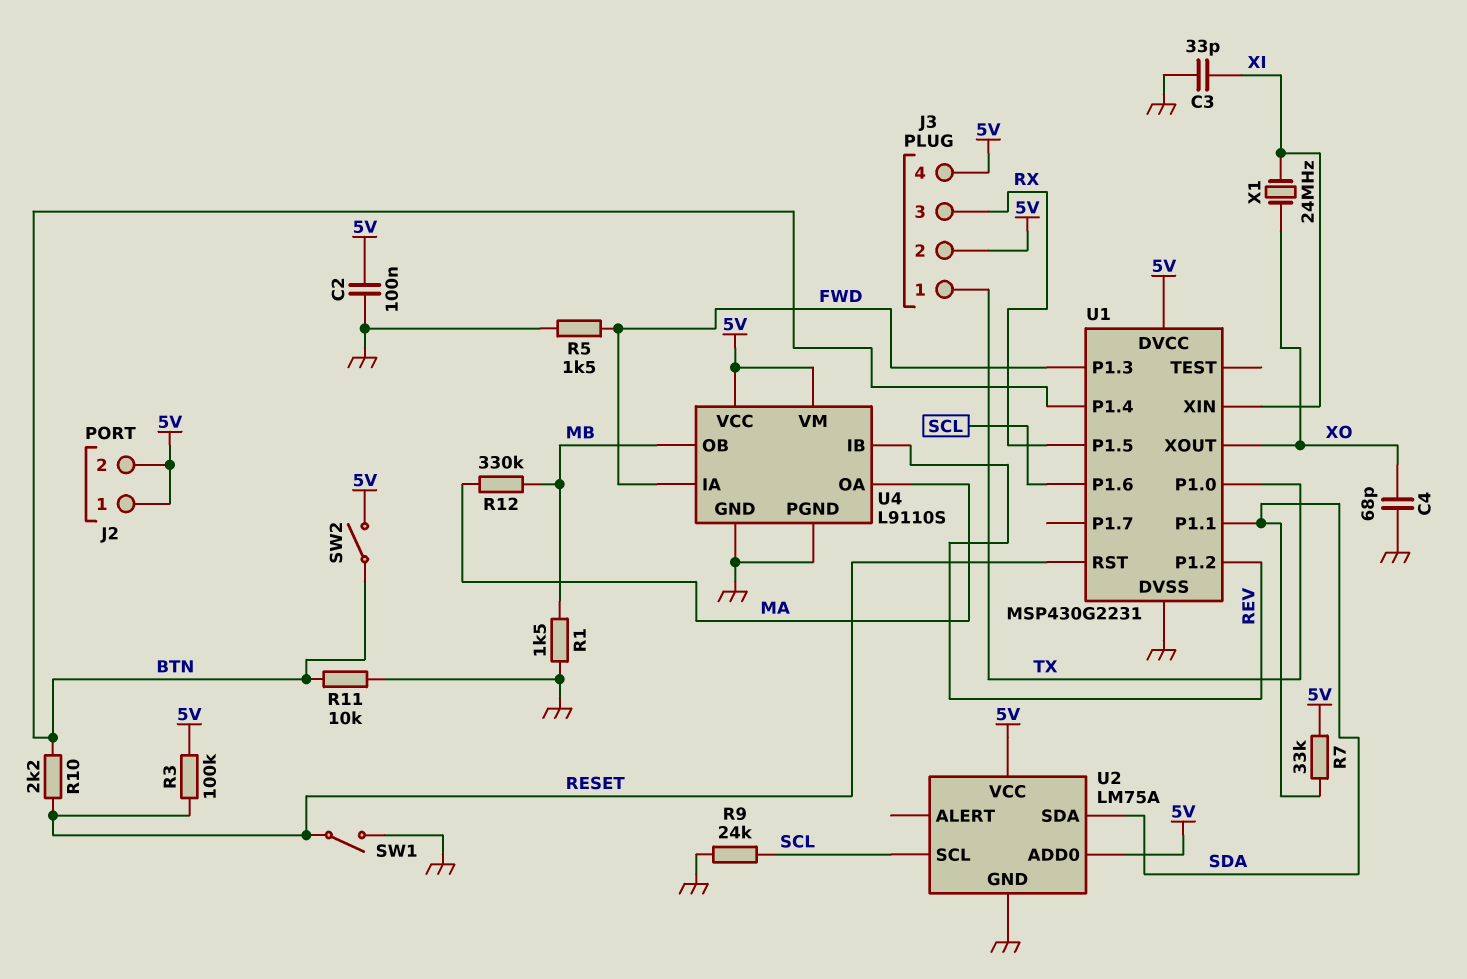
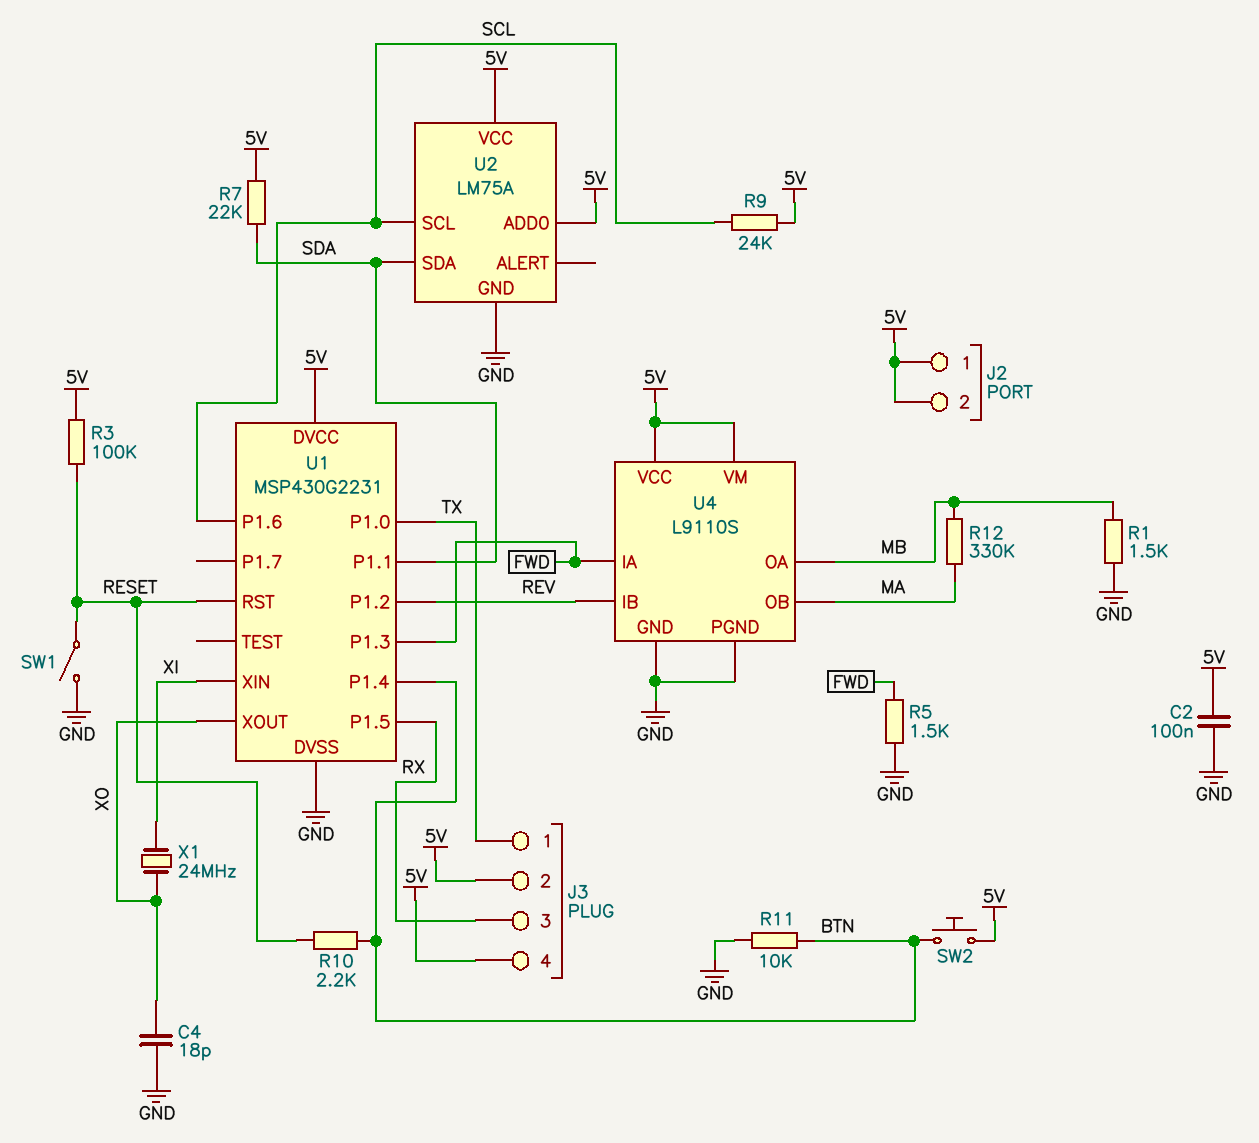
C3: 33pF (GND, XI) -> none
C4: 68pF (GND, XO) -> 18pF (GND, XO)
R7: 33k (5V, SDA) -> 22k (5V, SDA)
R9: 24k (GND, SCL) -> 24k (5V, SCL)
SW2: switch (5V, BTN) -> button (5V, BTN)
U4 pin OA: MA -> MB
U4 pin OB: MB -> MA

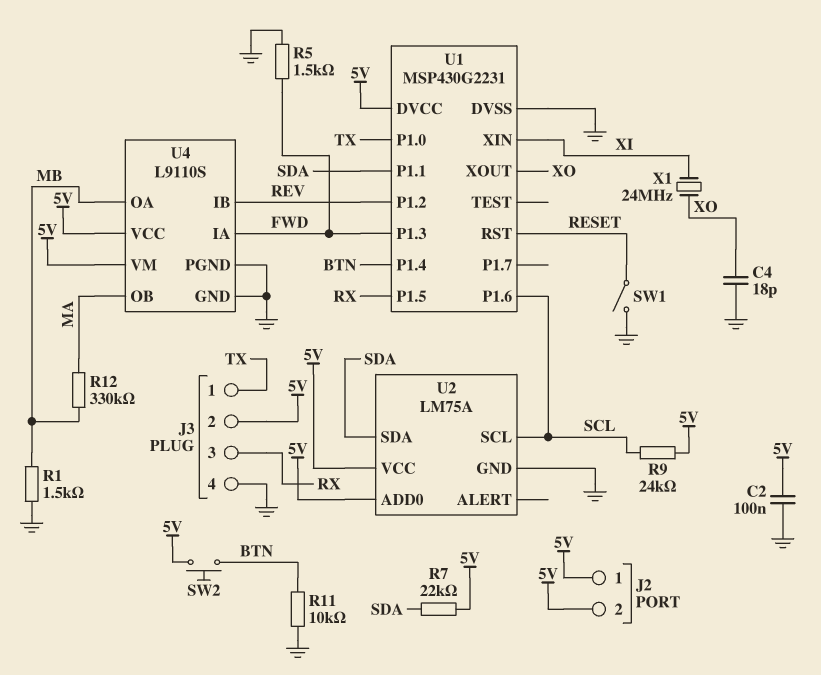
J3 pin 4: 5V -> GND
R3: 100k (5V, RESET) -> none
R10: 2.2k (BTN, RESET) -> none

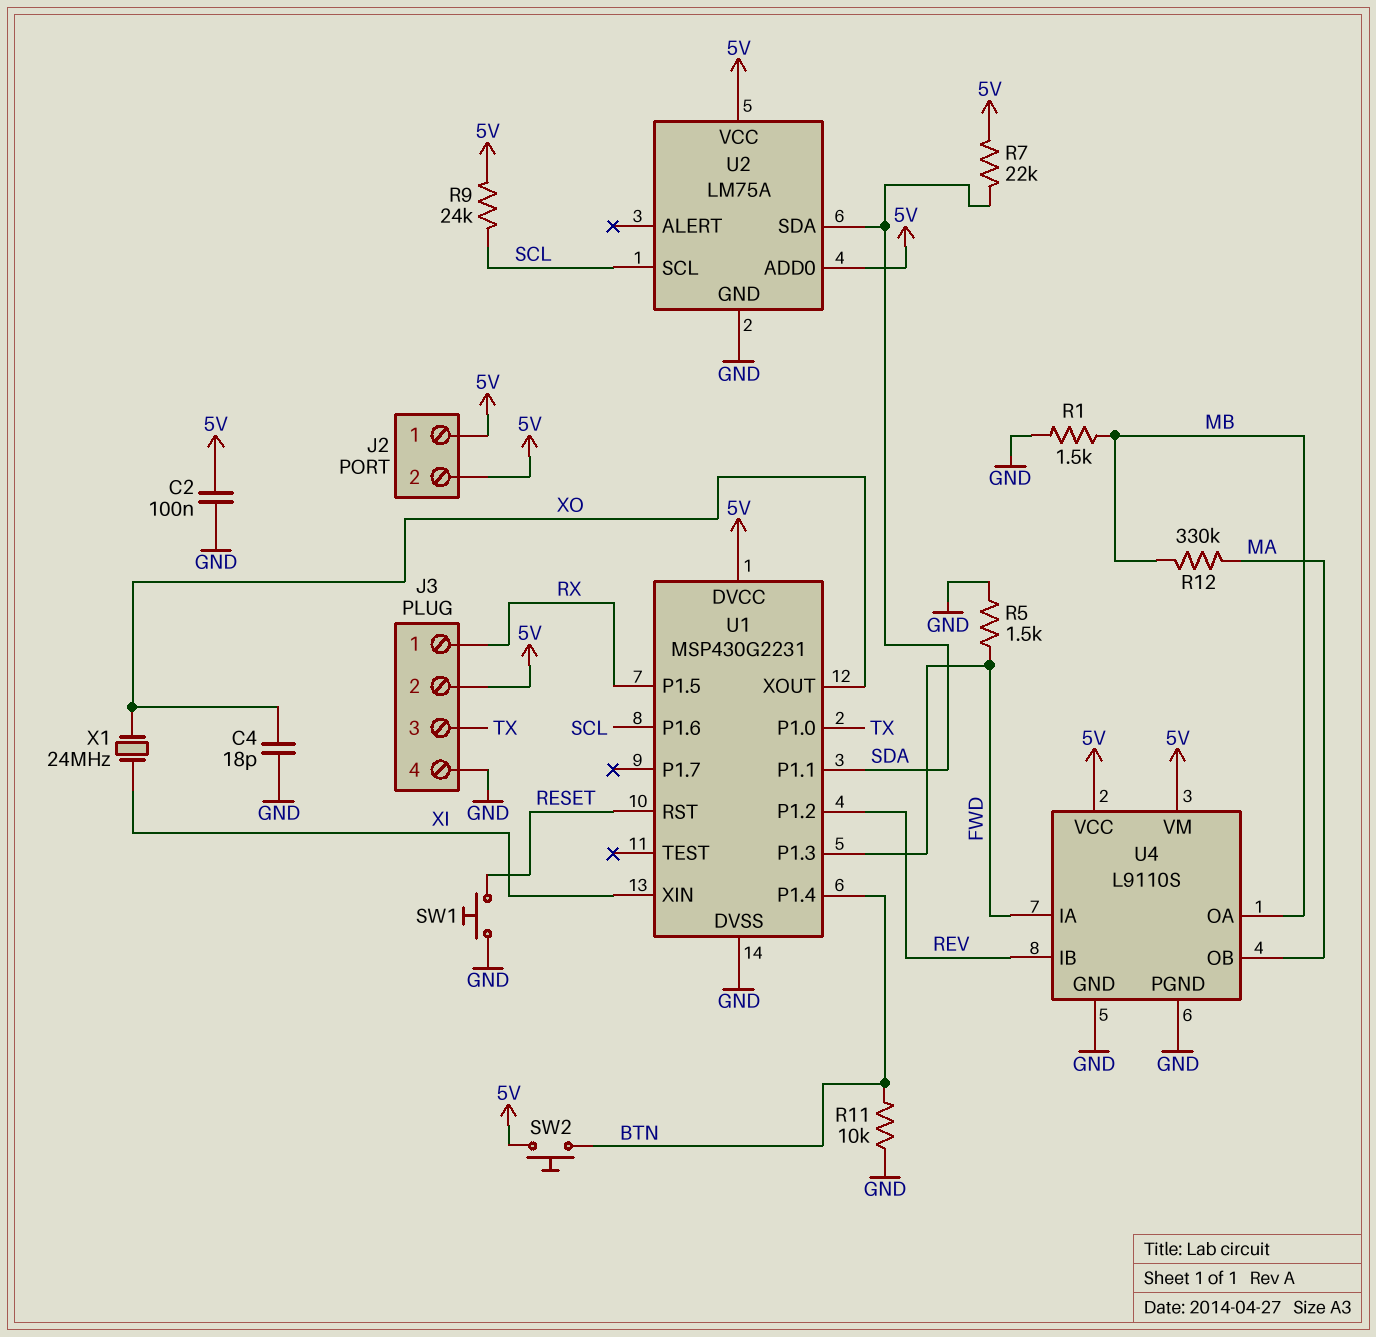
J3 pin 1: TX -> RX
J3 pin 3: RX -> TX
SW1: switch (GND, RESET) -> button (GND, RESET)

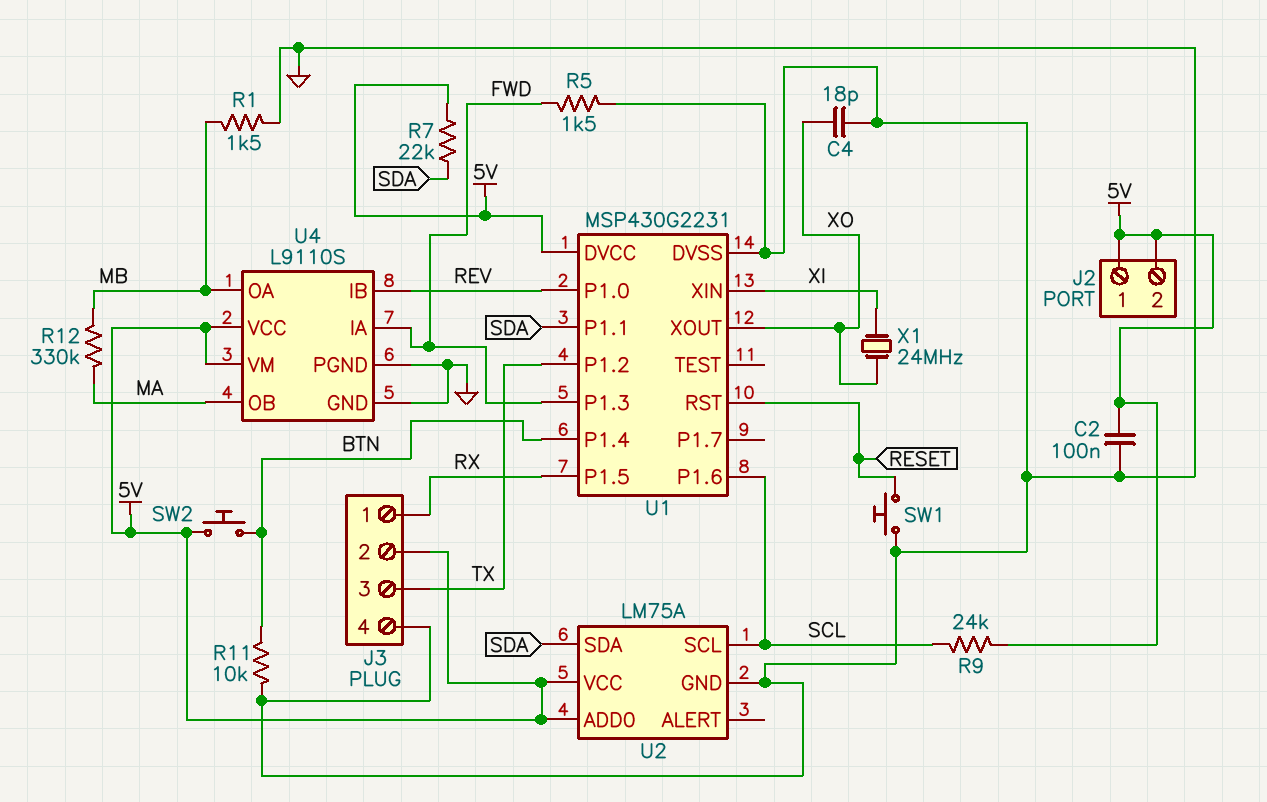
U1 pin P1.0: TX -> REV
U1 pin P1.2: REV -> TX

